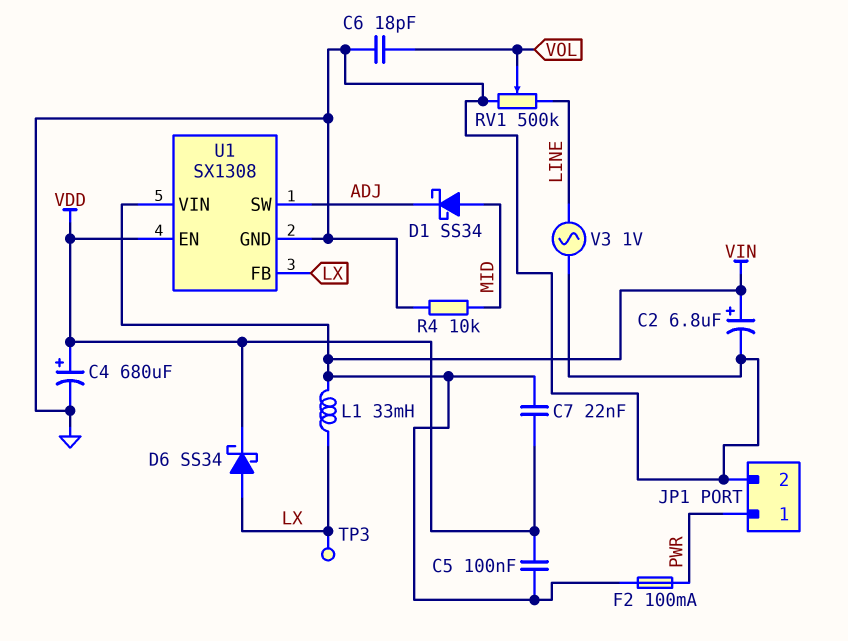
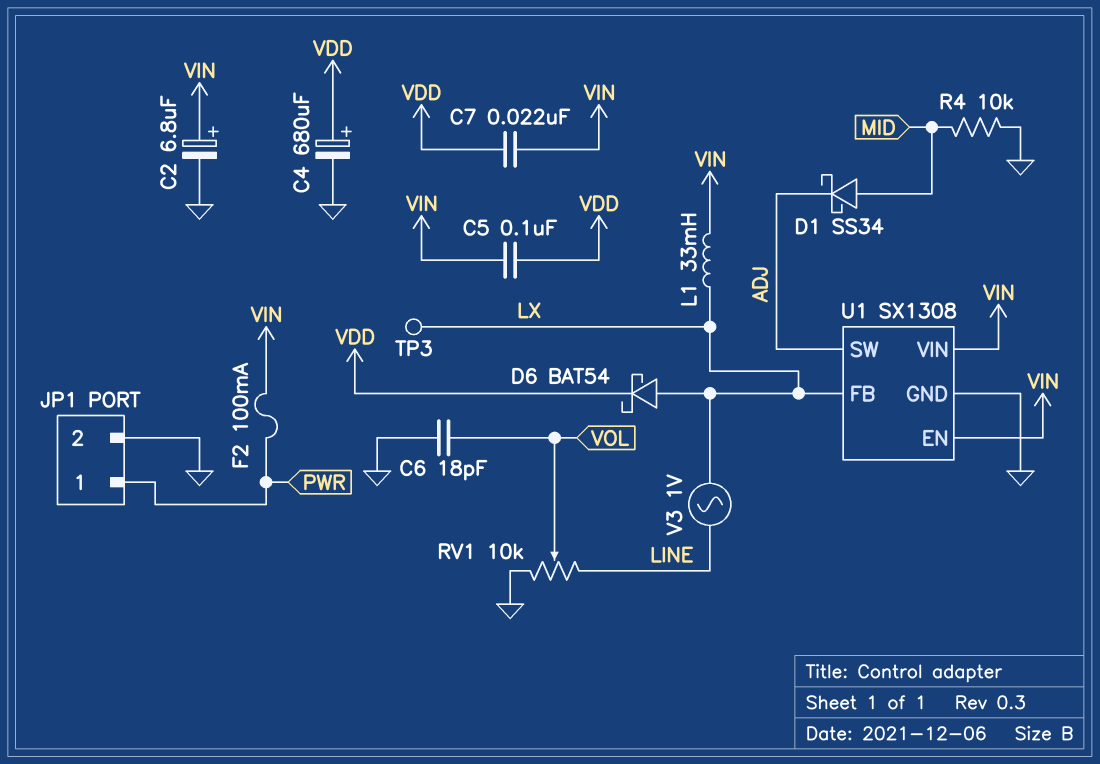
D6: schottky SS34 (A LX, K VDD) -> schottky BAT54 (A LX, K VDD)
RV1: 500k (GND, LINE, wiper VOL) -> 10k (GND, LINE, wiper VOL)
U1 pin EN: VDD -> VIN
V3: AC 1V (GND, LINE) -> AC 1V (LINE, LX)

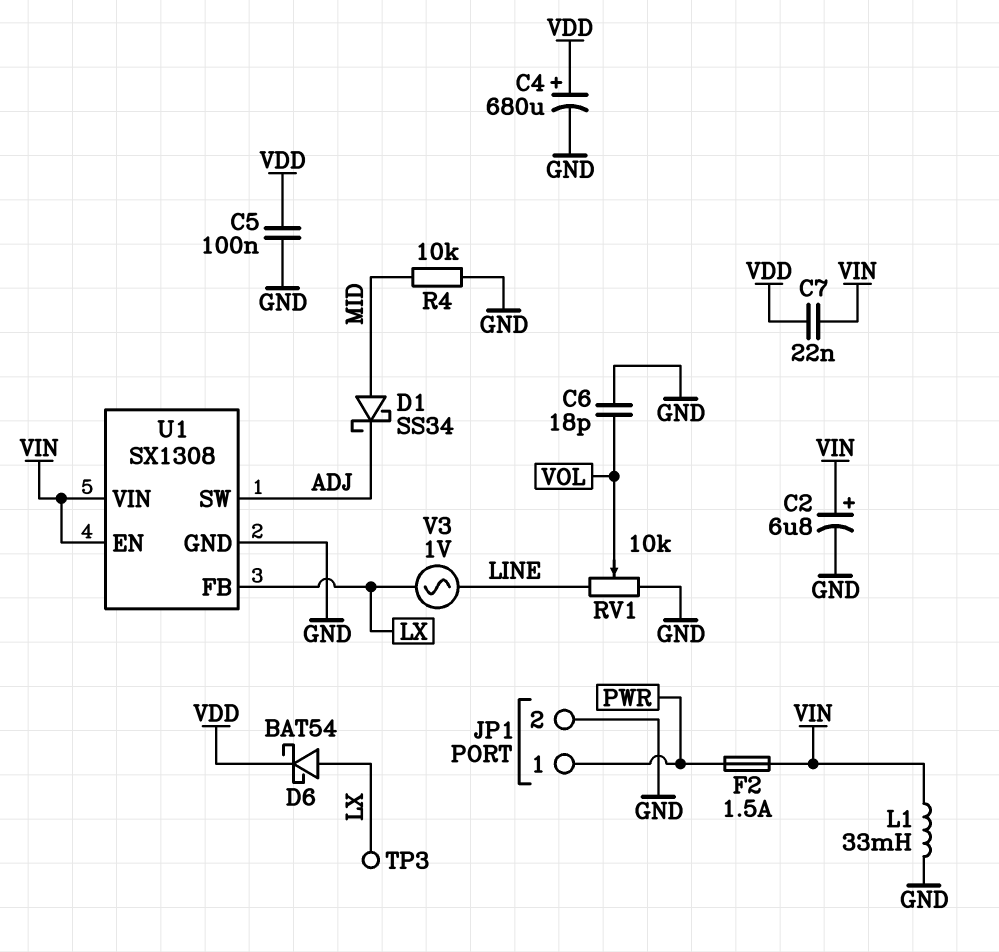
C5: 100nF (VDD, VIN) -> 100nF (GND, VDD)
F2: 100mA (PWR, VIN) -> 1.5A (PWR, VIN)
L1: 33mH (LX, VIN) -> 33mH (GND, VIN)

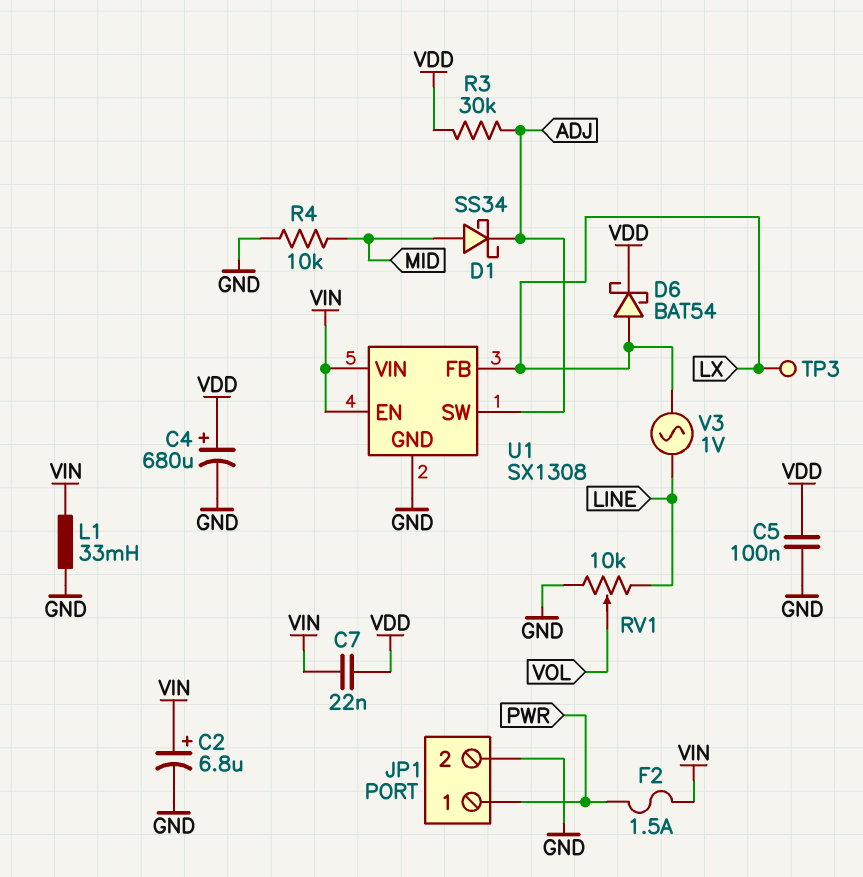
C6: 18pF (GND, VOL) -> none
R3: none -> 30k (ADJ, VDD)

